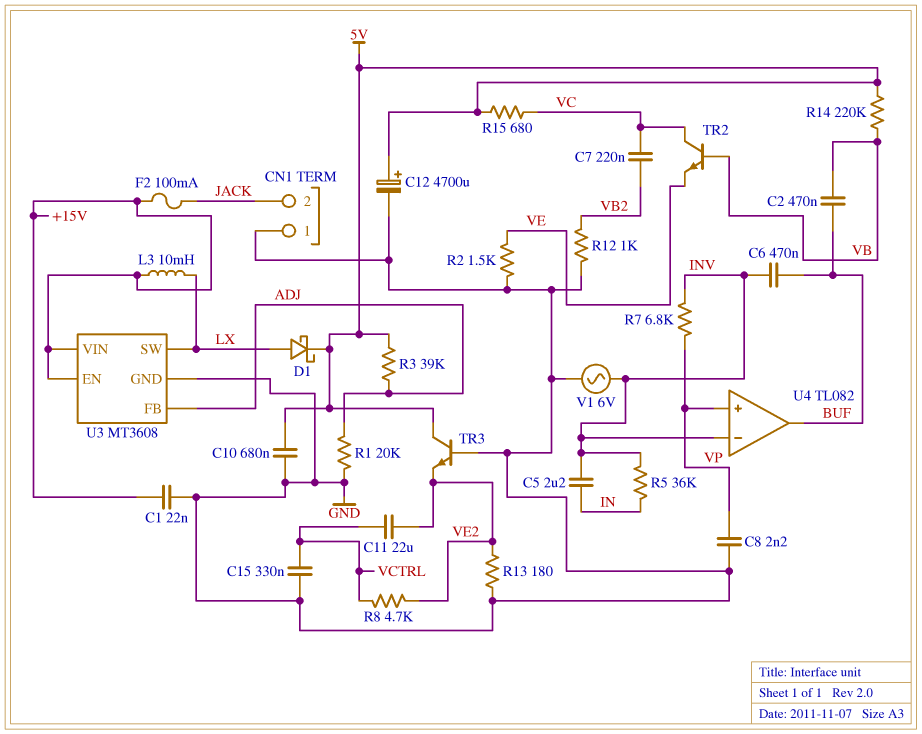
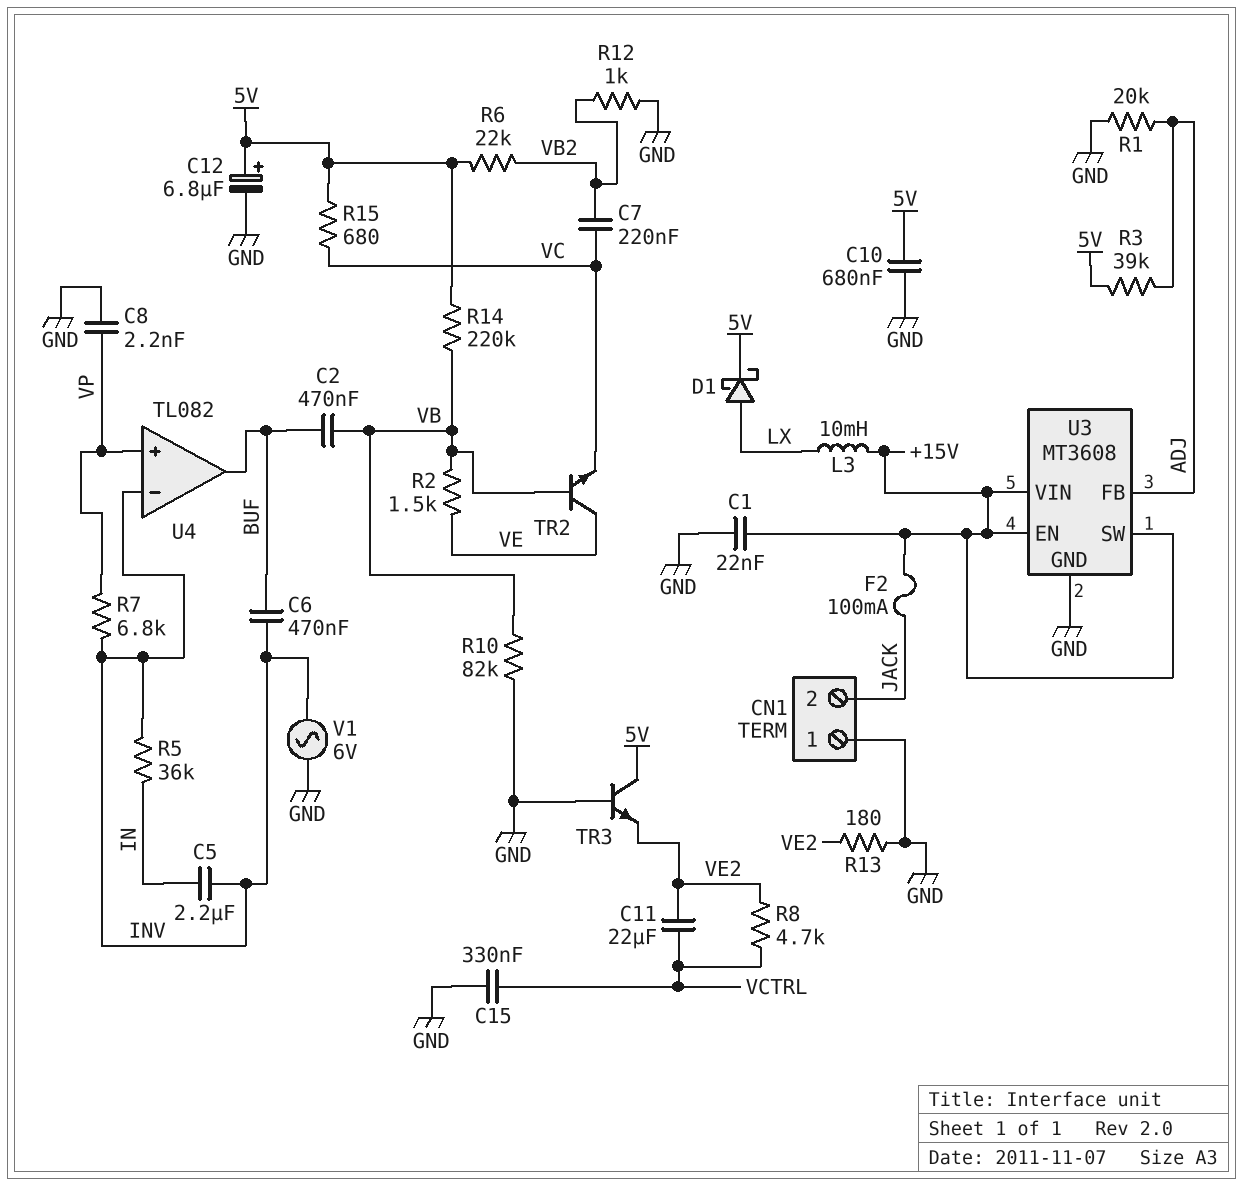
C12: 4700uF (plus 5V, minus GND) -> 6.8uF (plus 5V, minus GND)
R2: 1.5k (GND, VE) -> 1.5k (VB, VE)
R6: none -> 22k (5V, VB2)
R10: none -> 82k (GND, VB)
TR2: NPN (B VB, C VC, E VE) -> NPN (B VB, C VE, E VC)
U3 pin SW: LX -> +15V

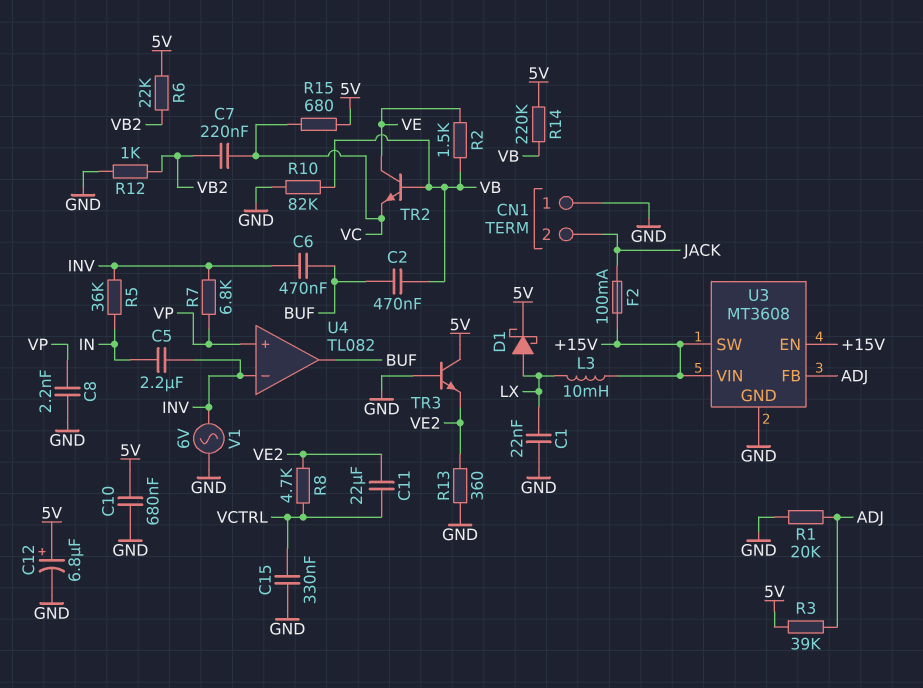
C1: 22nF (+15V, GND) -> 22nF (GND, LX)
R13: 180 (GND, VE2) -> 360 (GND, VE2)

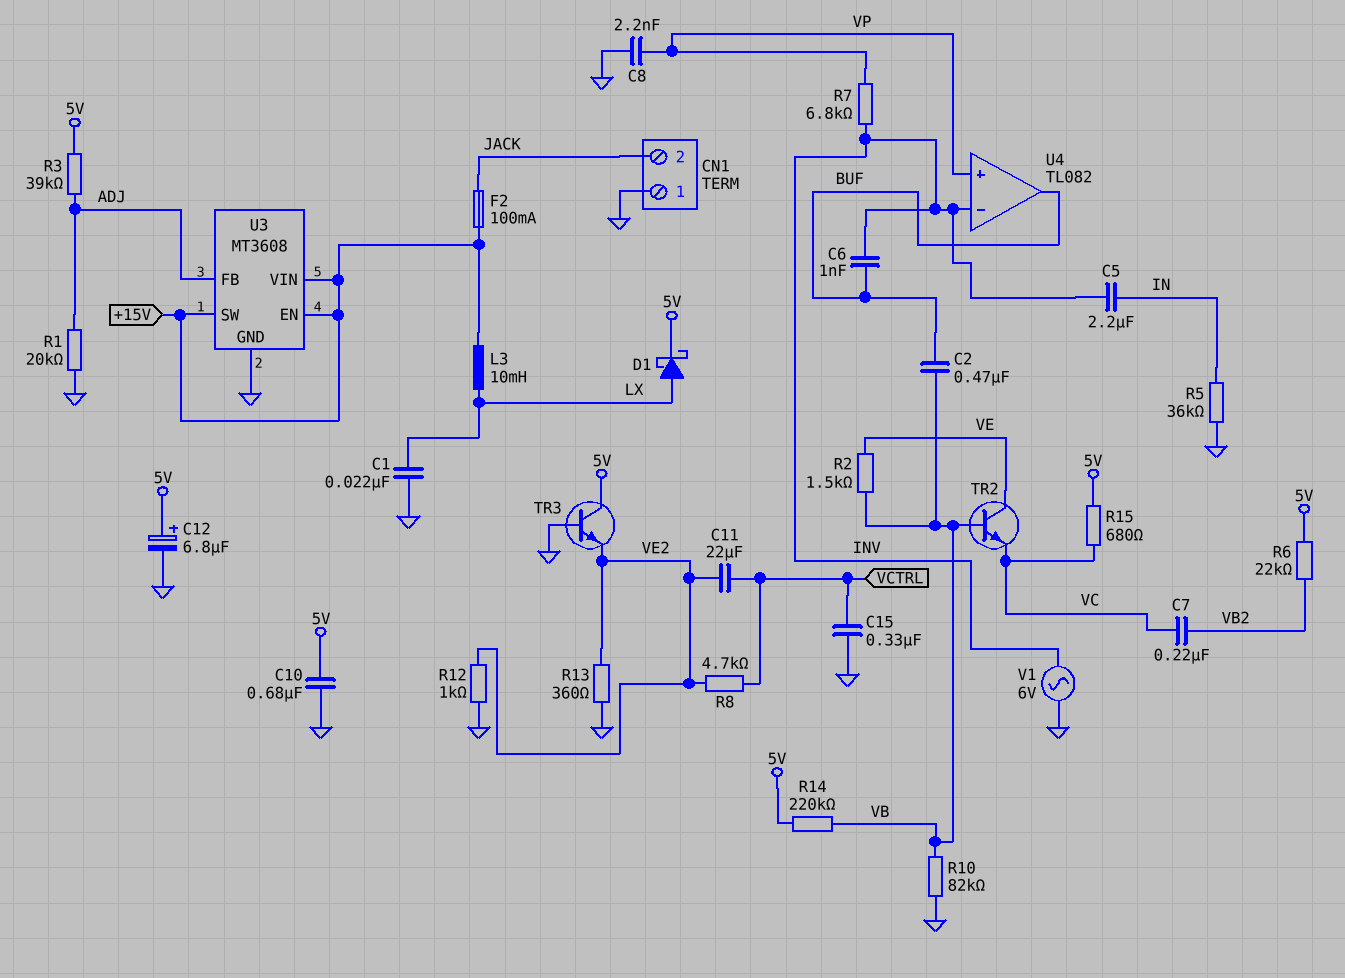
C6: 470nF (BUF, INV) -> 1nF (BUF, INV)
R5: 36k (IN, INV) -> 36k (GND, IN)
R12: 1k (GND, VB2) -> 1k (GND, VE2)

